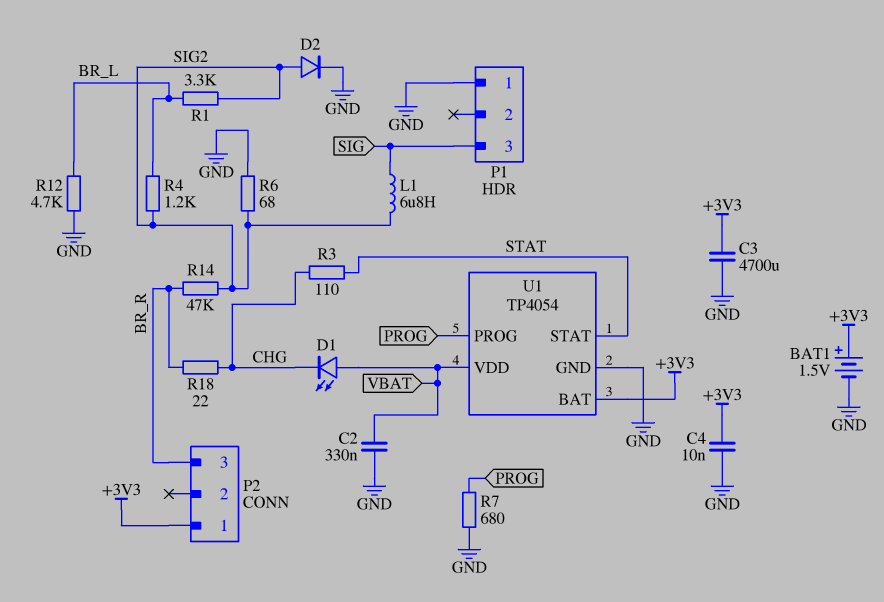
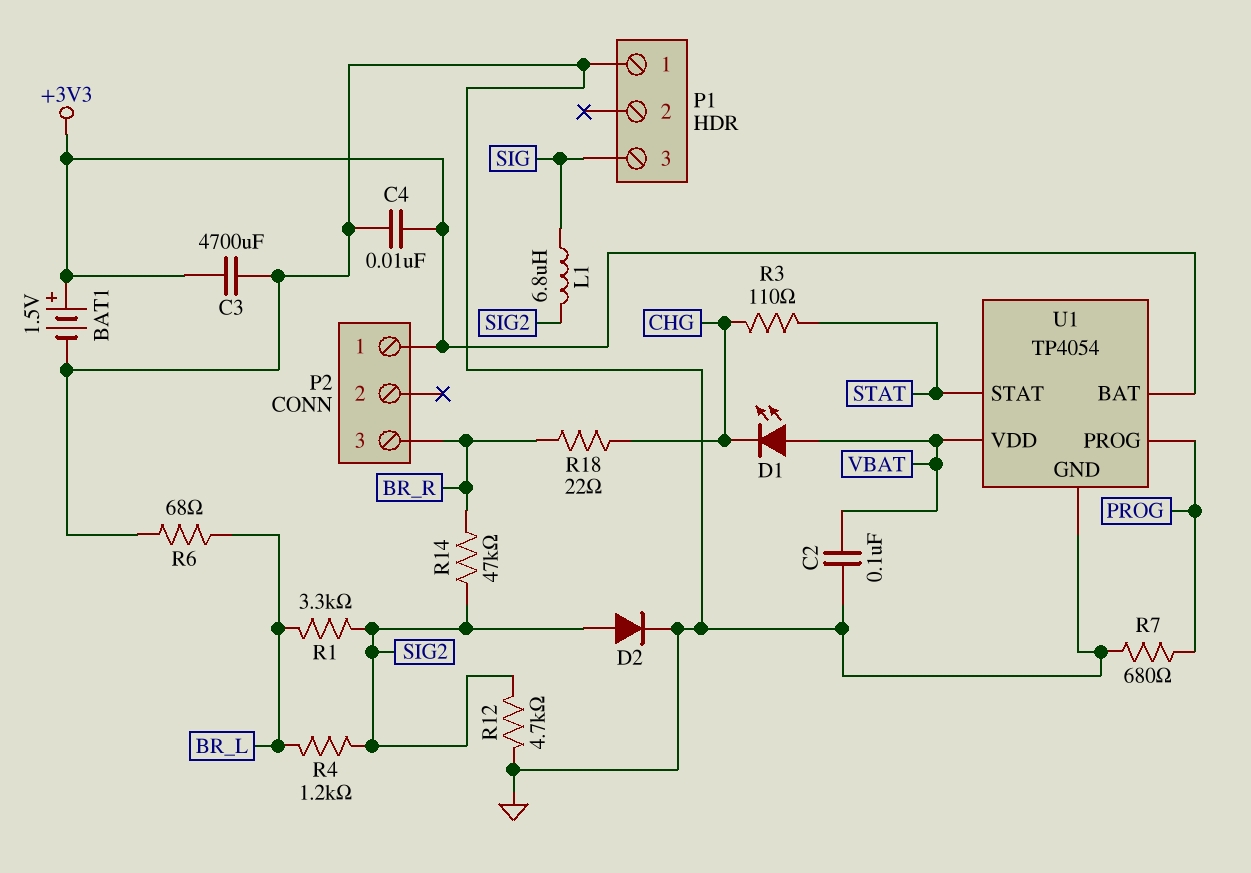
C2: 330nF (GND, VBAT) -> 100nF (GND, VBAT)
R6: 68 (GND, SIG2) -> 68 (BR_L, GND)
R12: 4.7k (BR_L, GND) -> 4.7k (GND, SIG2)

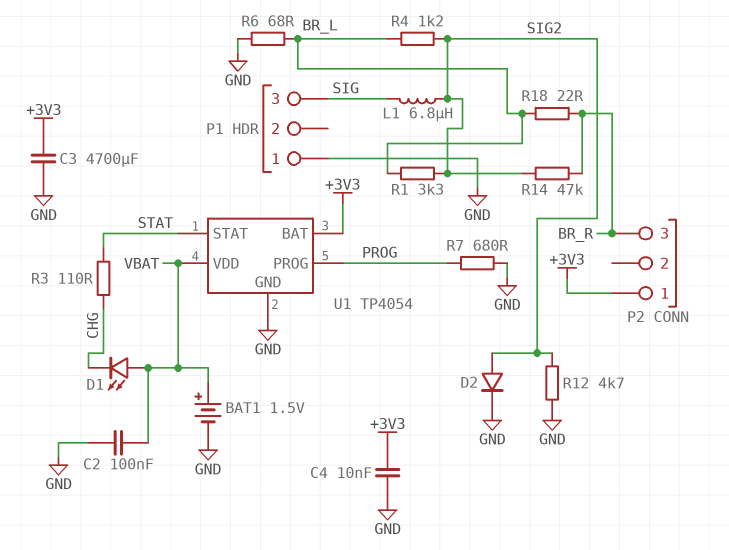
BAT1: 1.5V (plus +3V3, minus GND) -> 1.5V (plus VBAT, minus GND)
R18: 22 (BR_R, CHG) -> 22 (BR_L, BR_R)

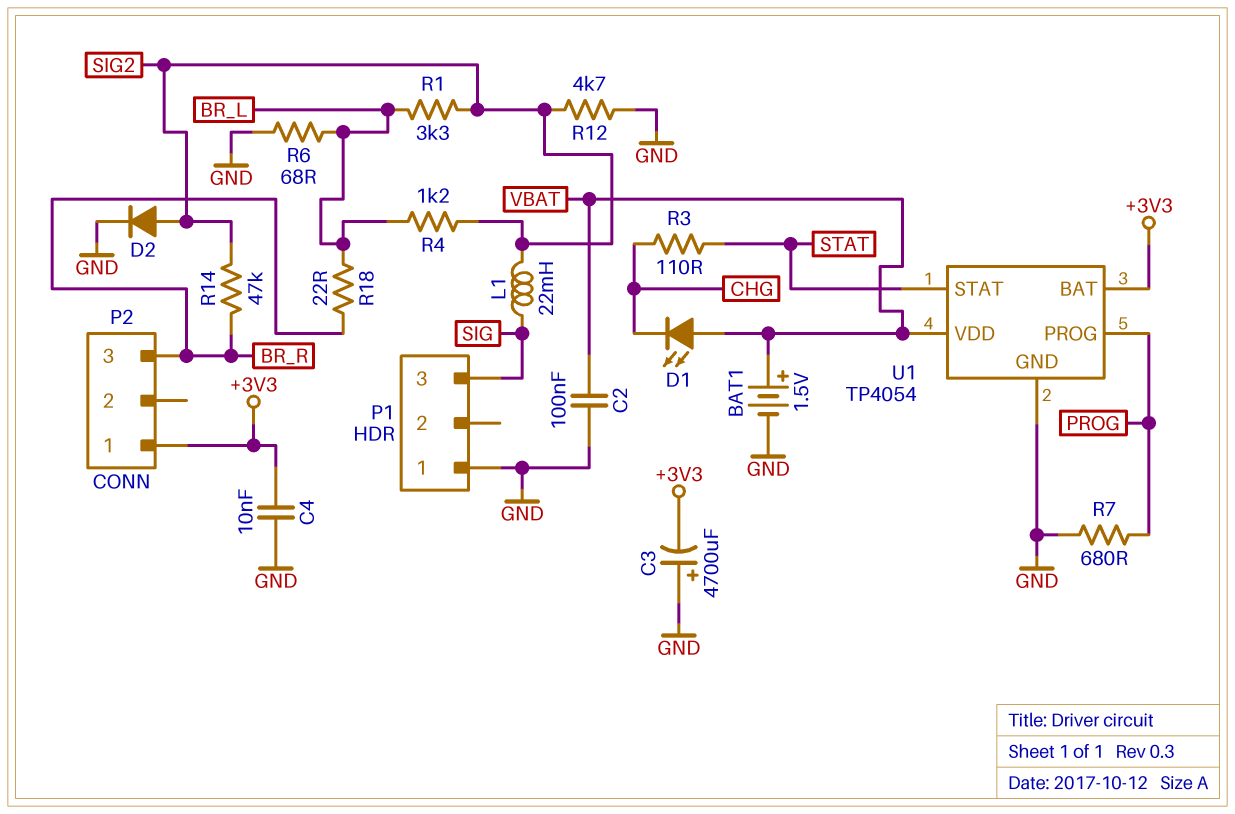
C3: 4700uF (+3V3, GND) -> 4700uF (plus GND, minus +3V3)
L1: 6.8uH (SIG, SIG2) -> 22mH (SIG, SIG2)

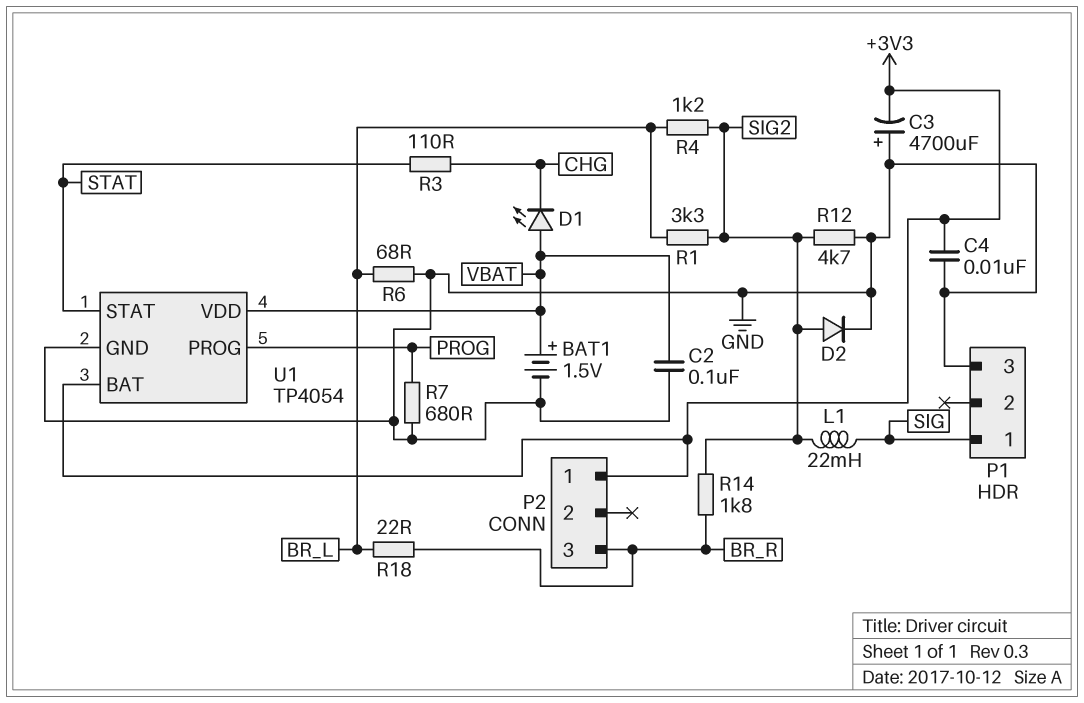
P1 pin 1: GND -> SIG
P1 pin 3: SIG -> GND
R14: 47k (BR_R, SIG2) -> 1.8k (BR_R, SIG2)

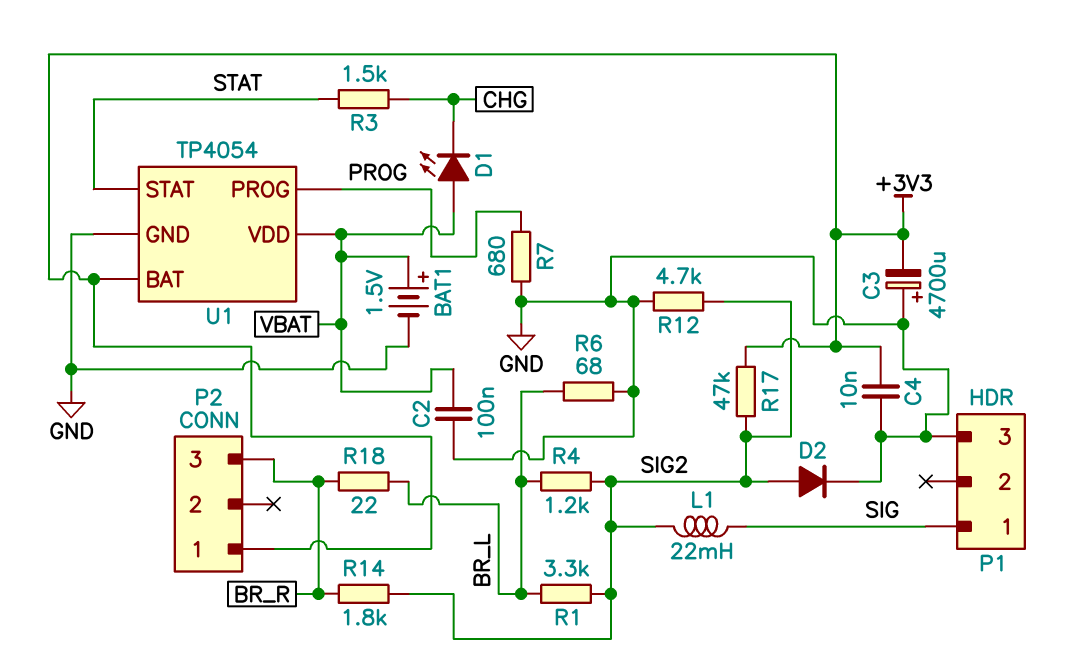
R3: 110 (CHG, STAT) -> 1.5k (CHG, STAT)
R17: none -> 47k (+3V3, SIG2)

